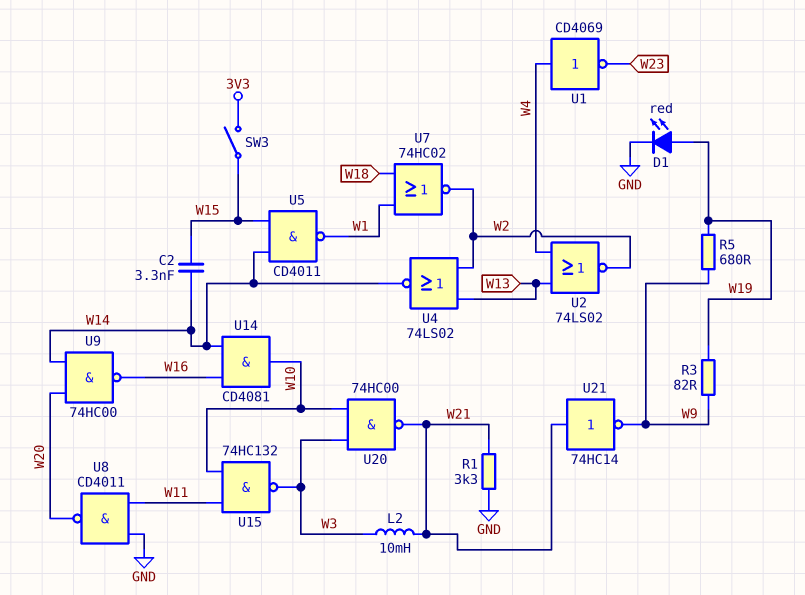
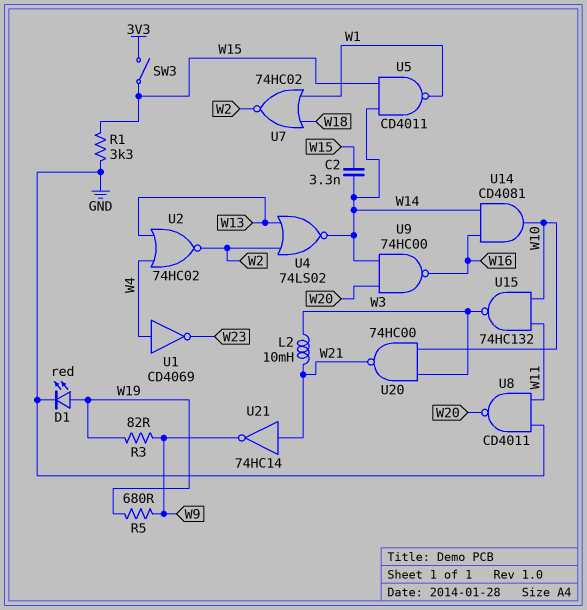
R1: 3.3k (GND, W21) -> 3.3k (GND, W15)
U2: NOR 74LS02 (in W4, in W13, out W2) -> NOR 74HC02 (in W4, in W13, out W2)

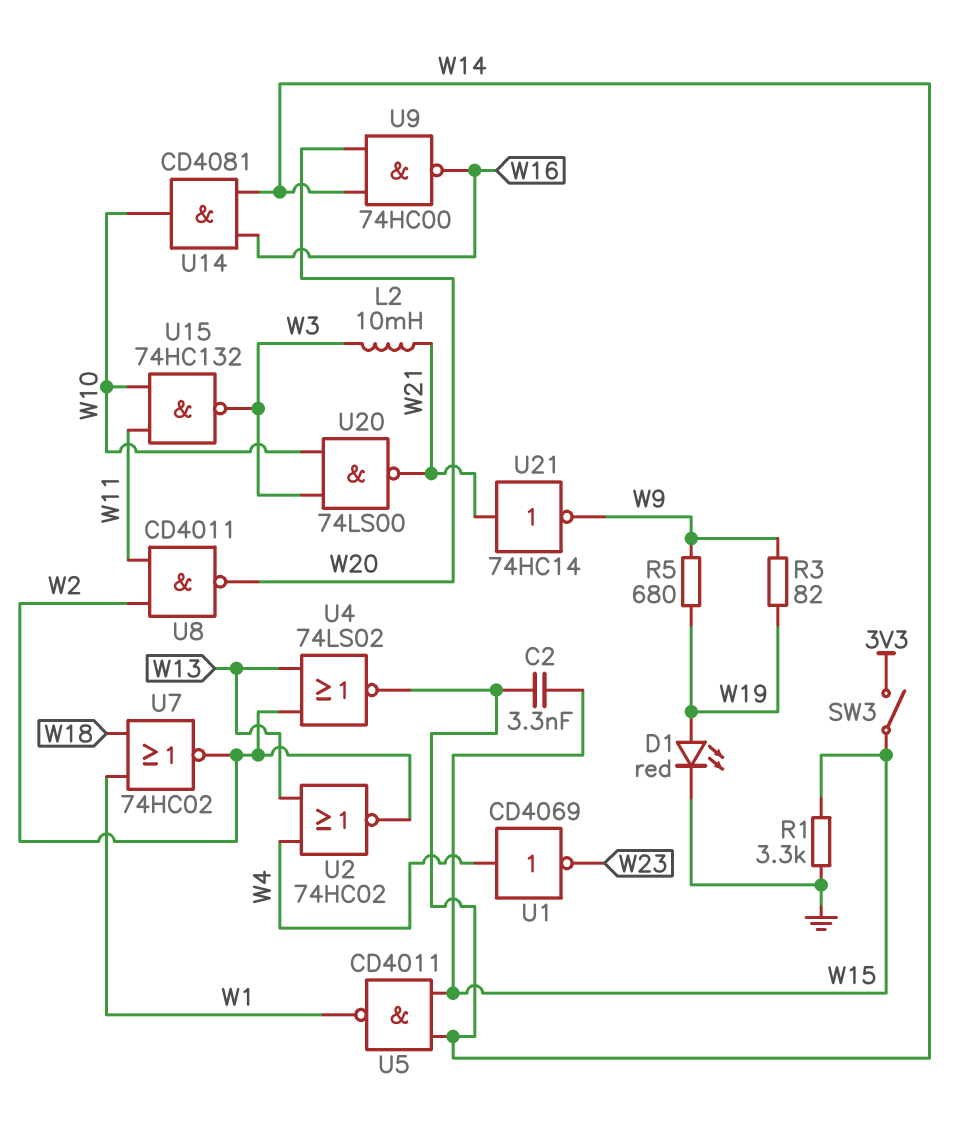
U8: NAND CD4011 (in GND, in W11, out W20) -> NAND CD4011 (in W2, in W11, out W20)
U20: NAND 74HC00 (in W3, in W10, out W21) -> NAND 74LS00 (in W3, in W10, out W21)

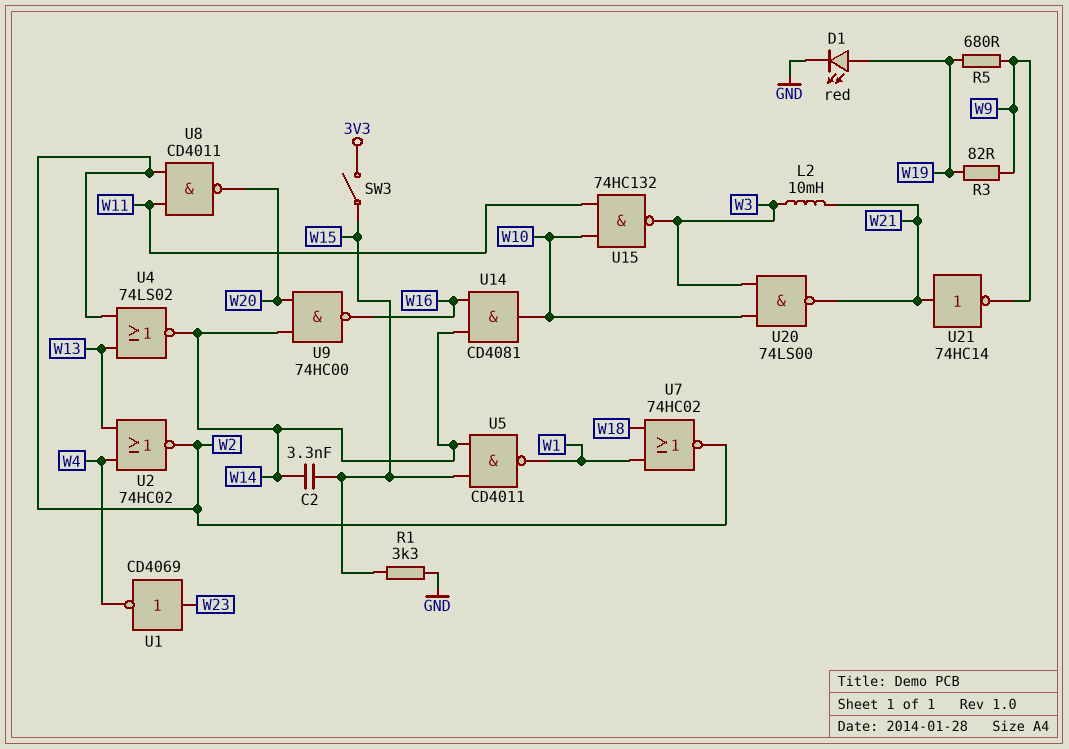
U1: NOT CD4069 (in W4, out W23) -> NOT CD4069 (in W23, out W4)

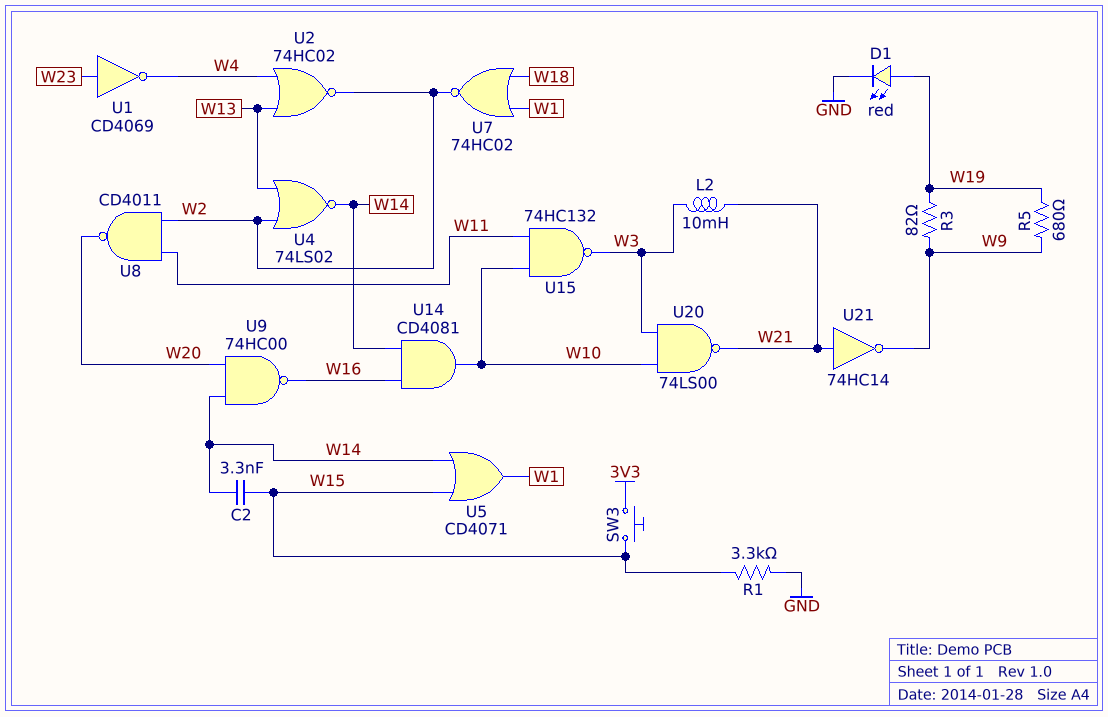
SW3: switch (3V3, W15) -> button (3V3, W15)
U5: NAND CD4011 (in W14, in W15, out W1) -> OR CD4071 (in W14, in W15, out W1)

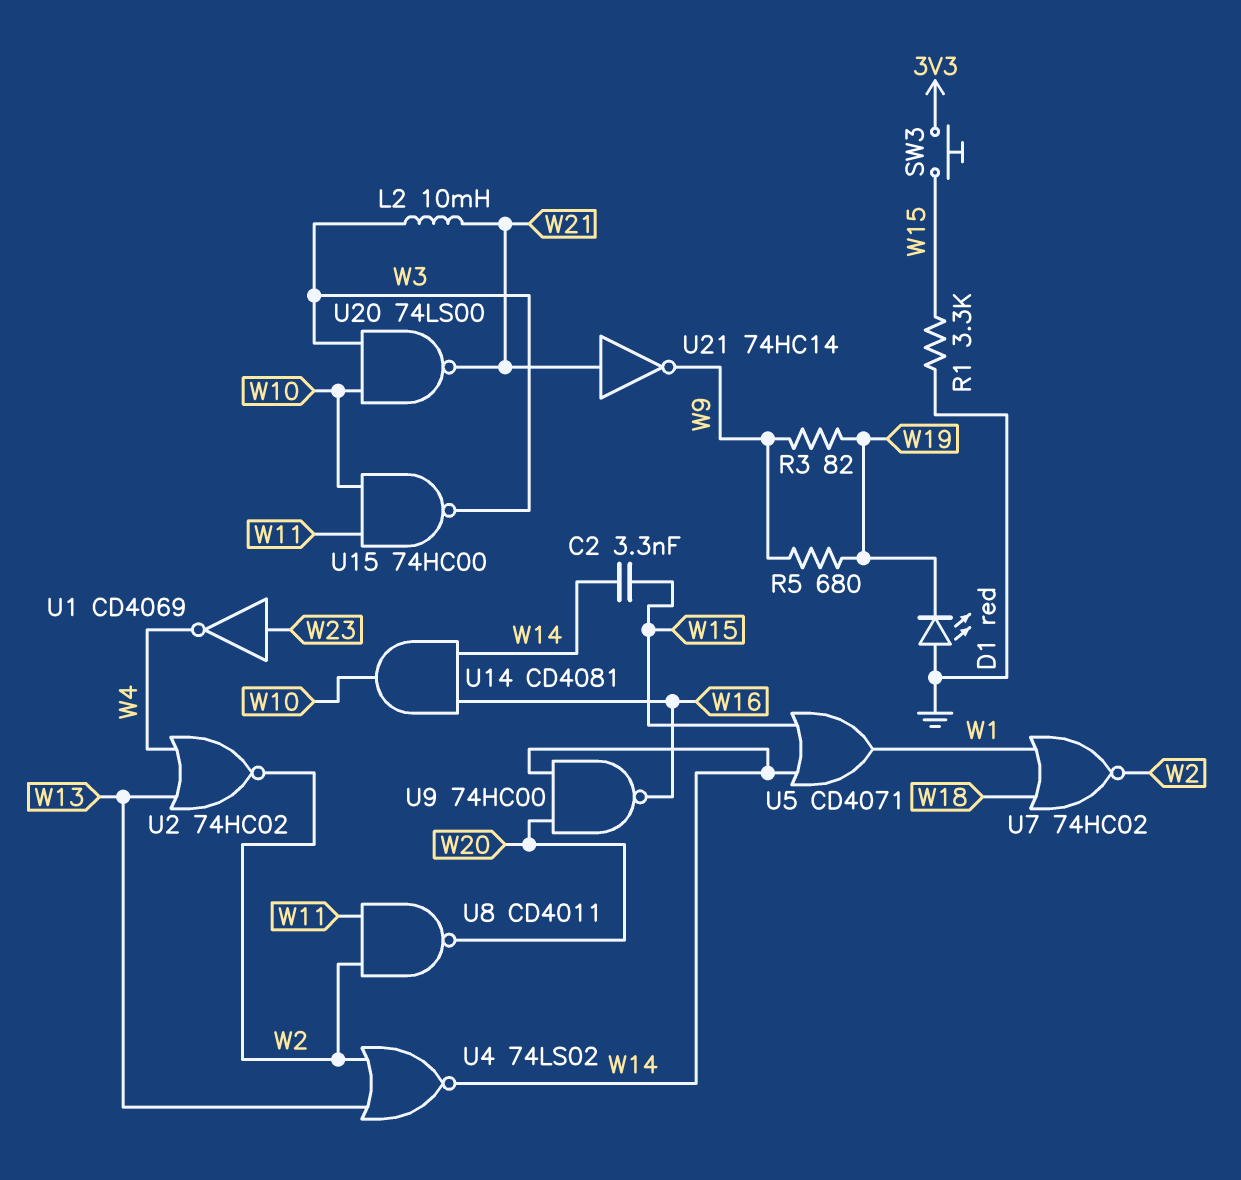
D1: LED red (A W19, K GND) -> LED red (A GND, K W19)
U15: NAND 74HC132 (in W10, in W11, out W3) -> NAND 74HC00 (in W10, in W11, out W3)

